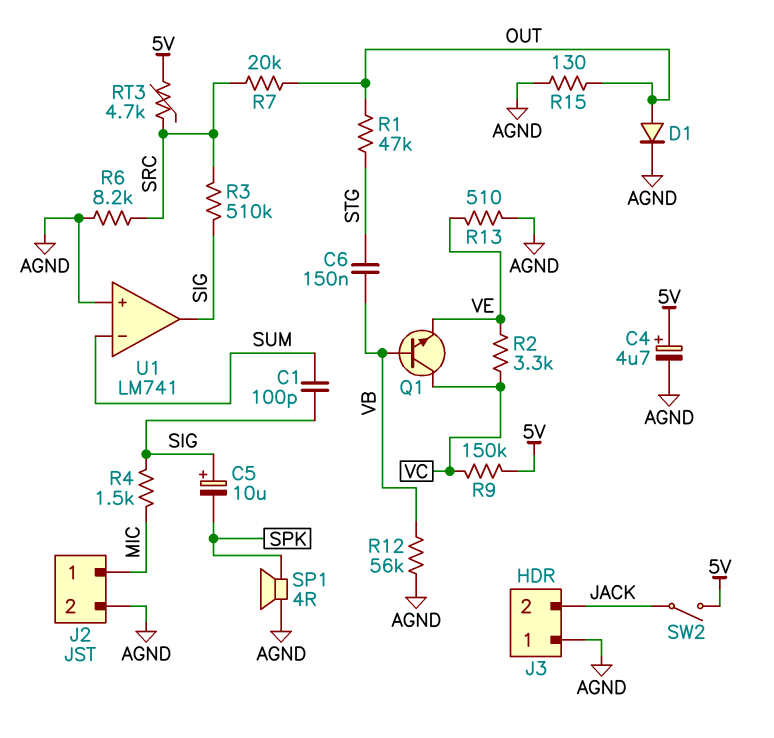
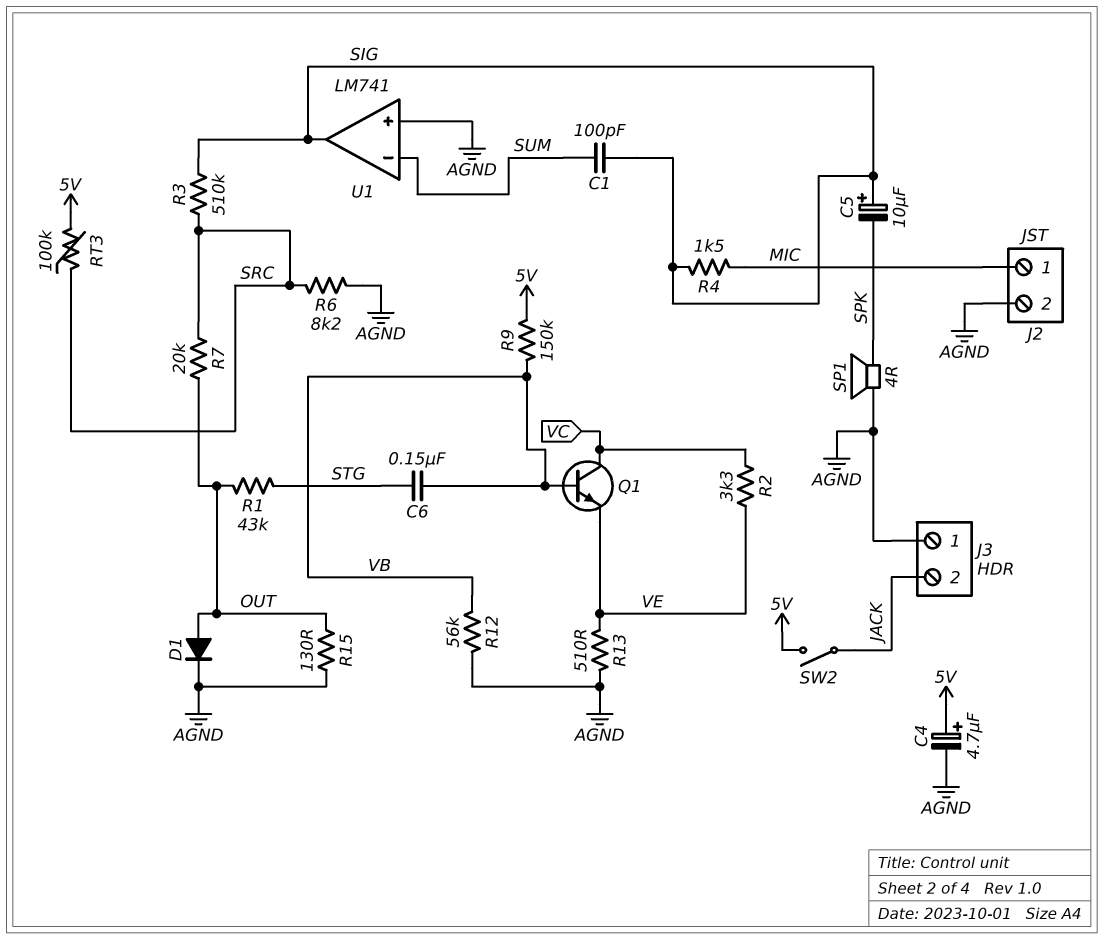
R1: 47k (OUT, STG) -> 43k (OUT, STG)
R9: 150k (5V, VC) -> 150k (5V, VB)
RT3: 4.7k (5V, SRC) -> 100k (5V, SRC)

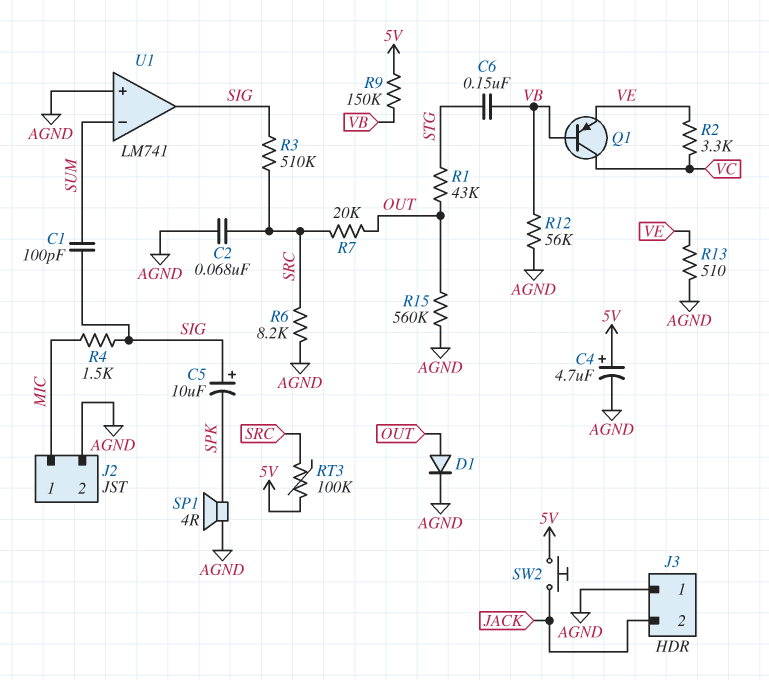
C2: none -> 68nF (AGND, SRC)
Q1: NPN (B VB, C VC, E VE) -> PNP (B VB, C VC, E VE)
R15: 130 (AGND, OUT) -> 560k (AGND, OUT)
SW2: switch (5V, JACK) -> button (5V, JACK)

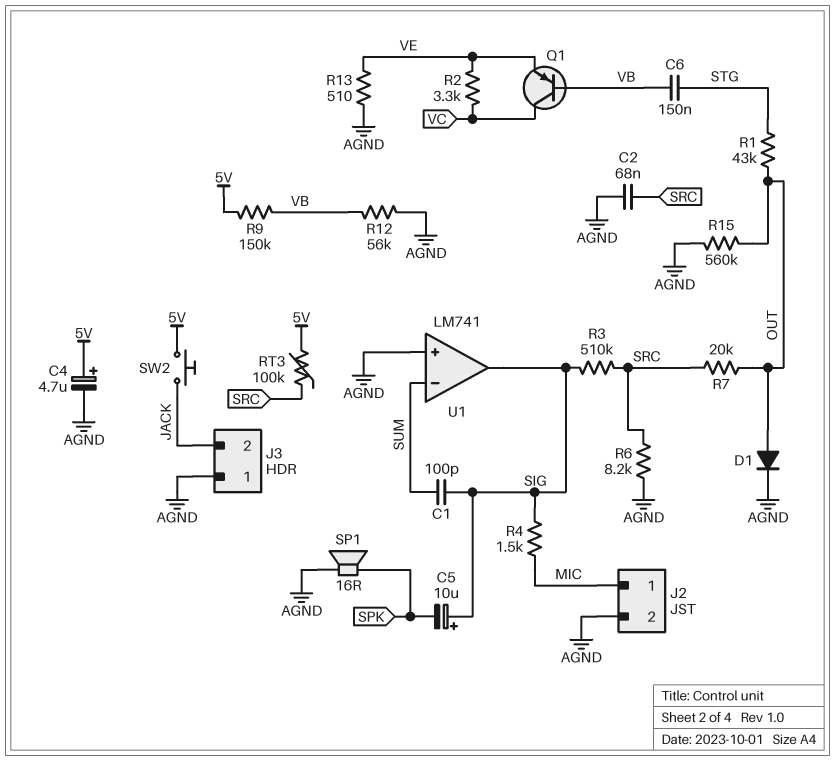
SP1: speaker 4R (AGND, SPK) -> speaker 16R (AGND, SPK)

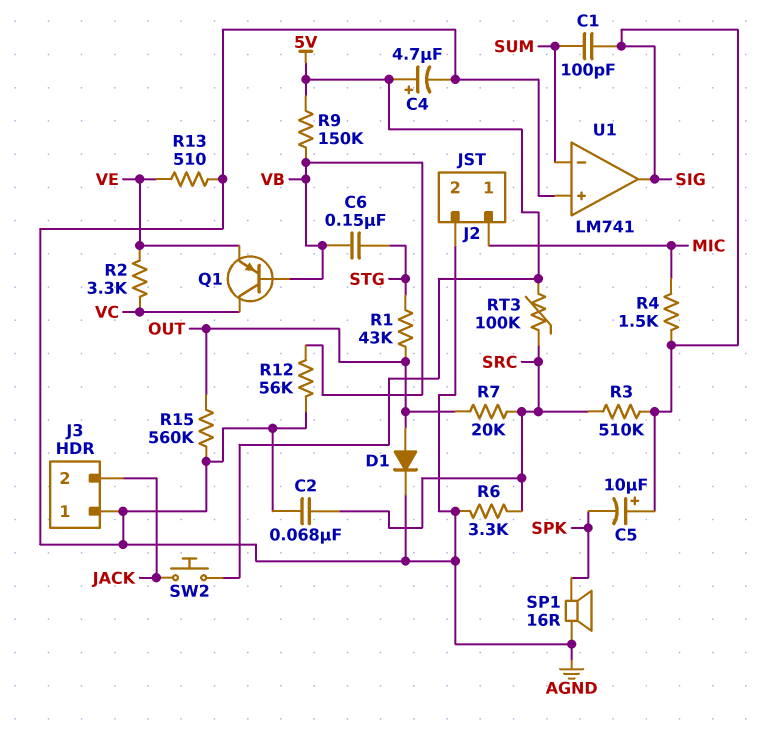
R6: 8.2k (AGND, SRC) -> 3.3k (AGND, SRC)

